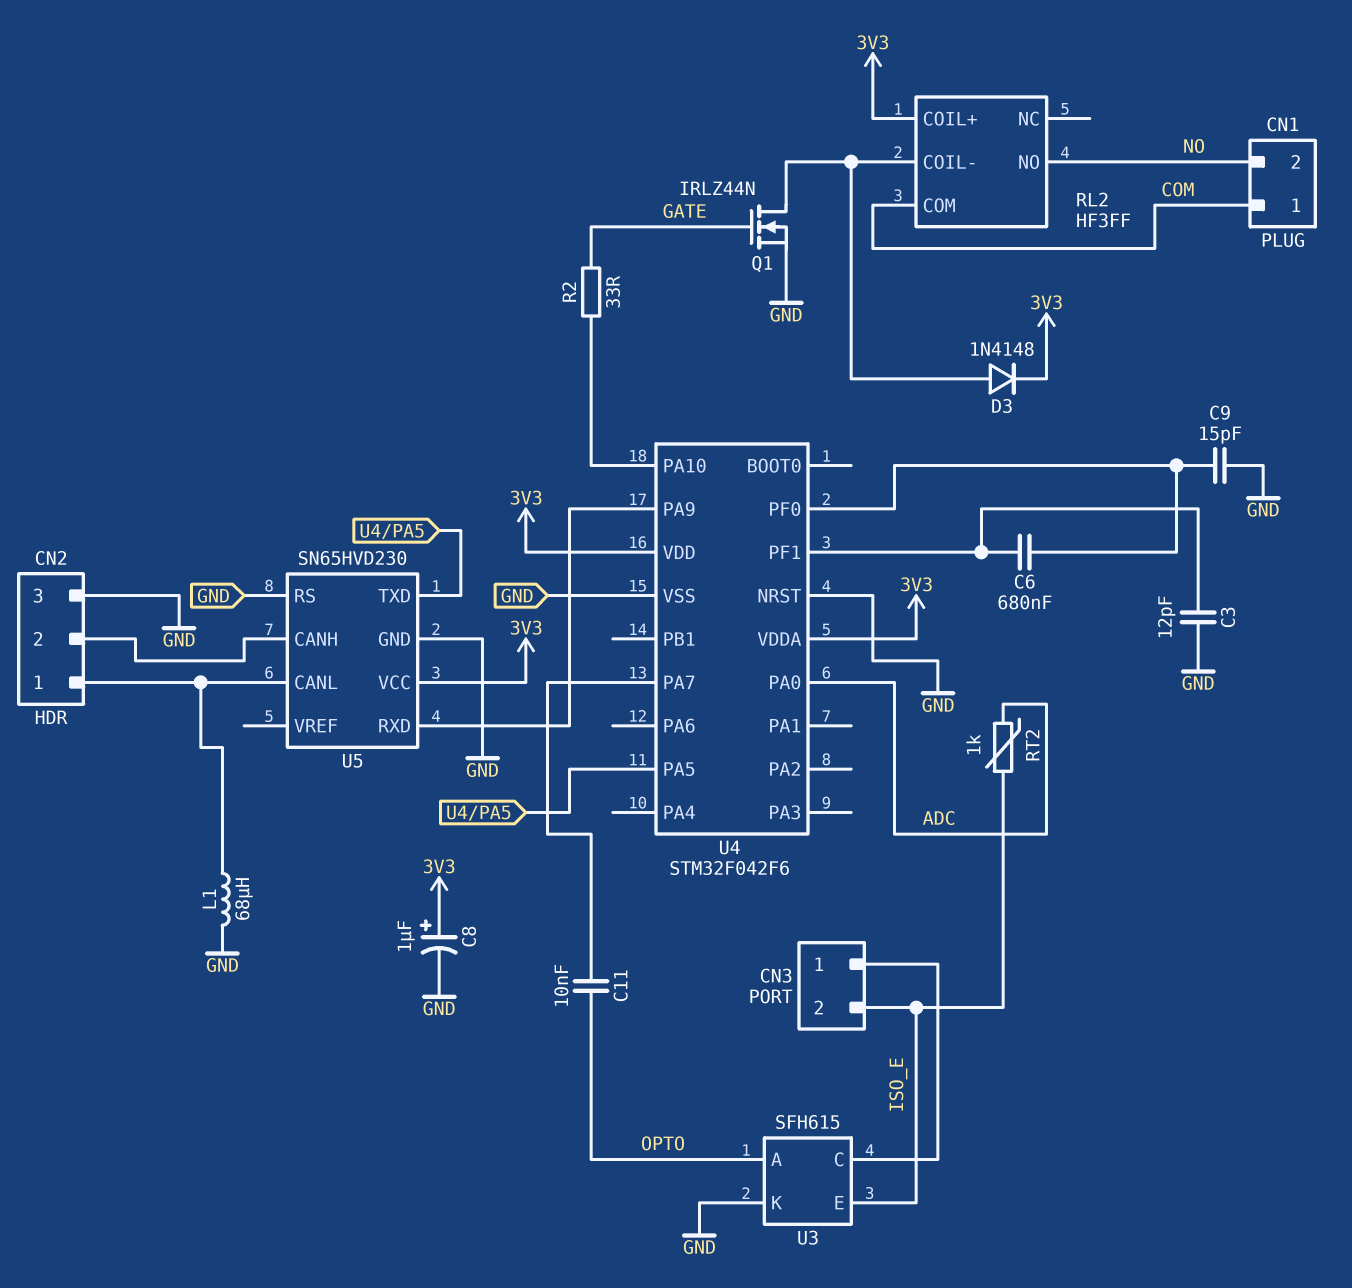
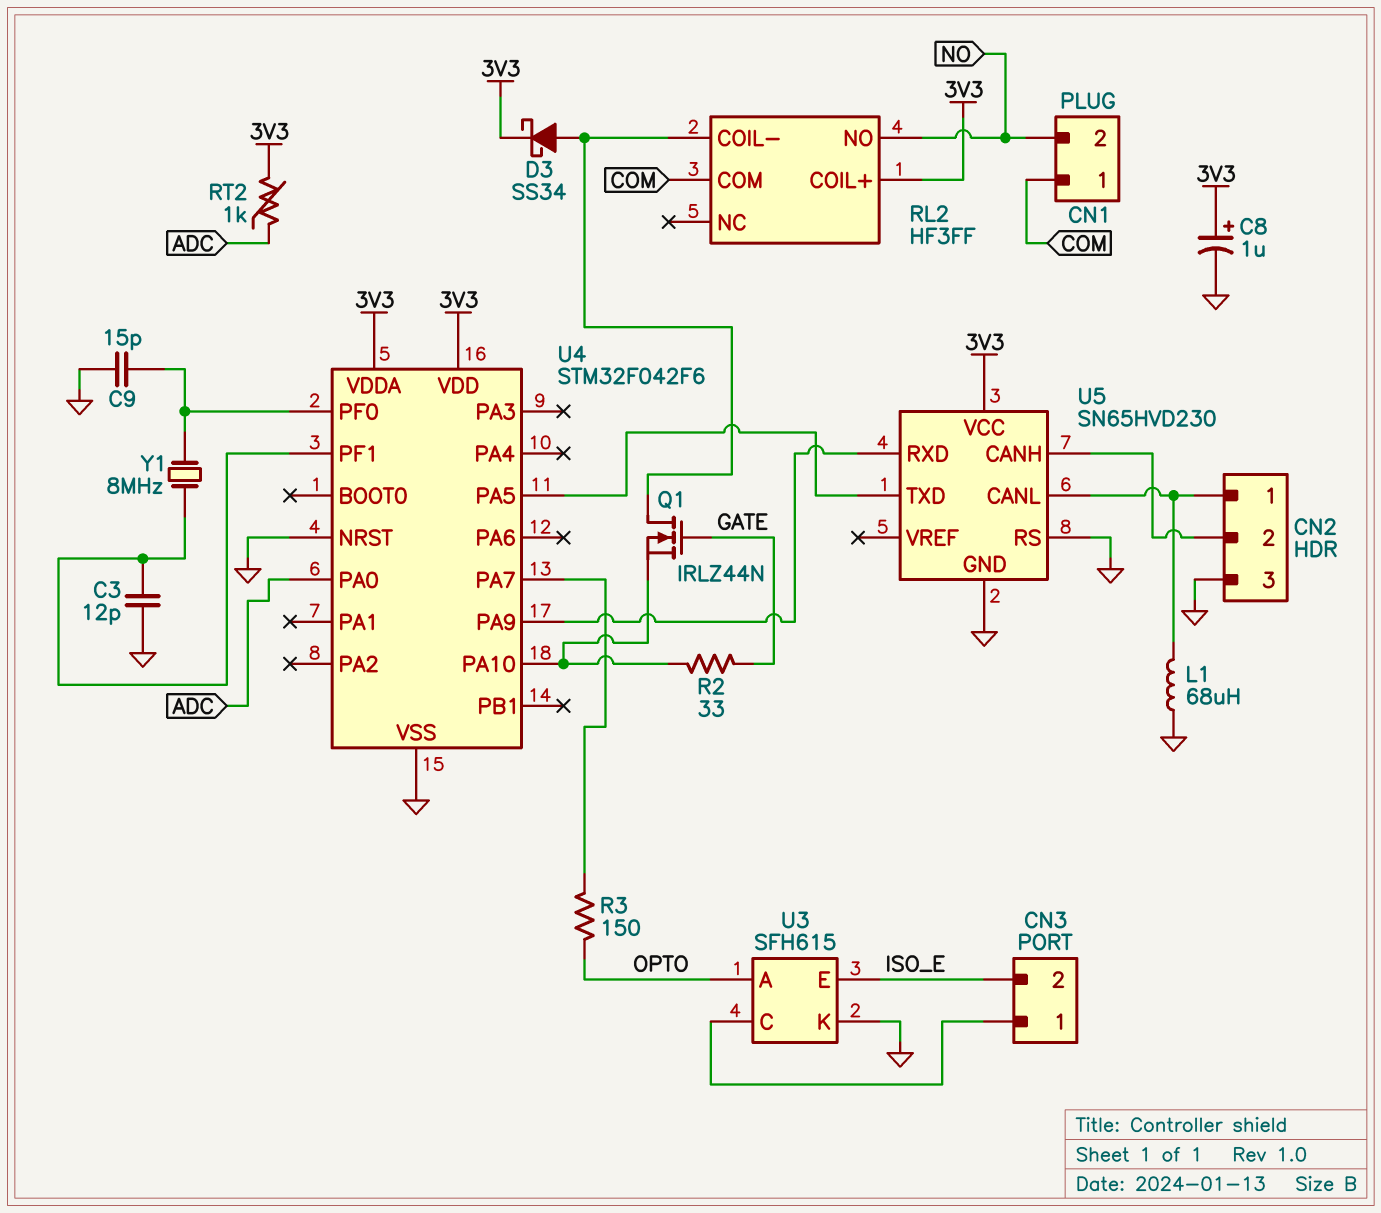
C6: 680nF (U4/PF0, U4/PF1) -> none
C11: 10nF (OPTO, U4/PA7) -> none
D3: diode 1N4148 (A RL2/COIL-, K 3V3) -> schottky SS34 (A RL2/COIL-, K 3V3)
Q1: NMOS IRLZ44N (G GATE, D RL2/COIL-, S GND) -> NMOS IRLZ44N (G GATE, D RL2/COIL-, S U4/PA10)
R3: none -> 150 (OPTO, U4/PA7)
RT2: 1k (ADC, ISO_E) -> 1k (3V3, ADC)
Y1: none -> 8MHz (U4/PF0, U4/PF1)

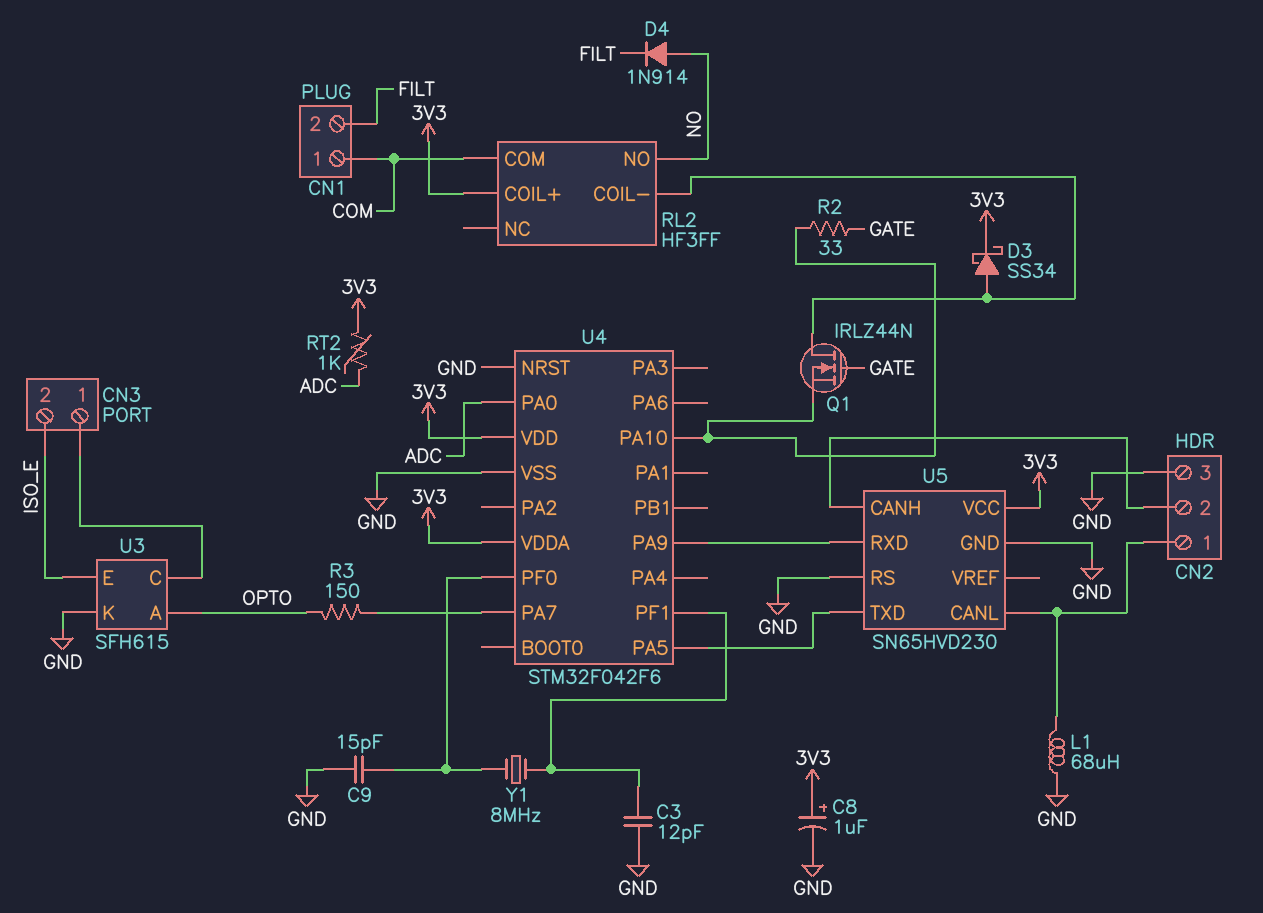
CN1 pin 2: NO -> FILT
D4: none -> diode 1N914 (A NO, K FILT)

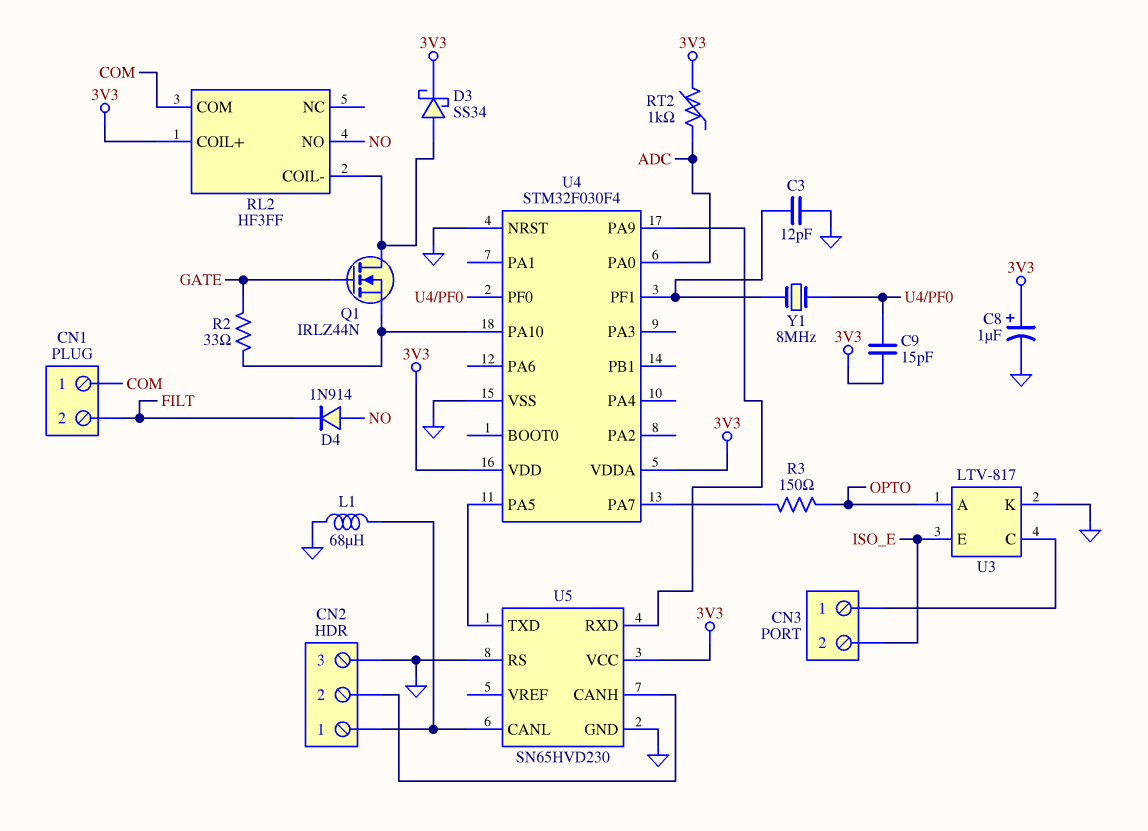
C9: 15pF (GND, U4/PF0) -> 15pF (3V3, U4/PF0)
U3: SFH615 -> LTV-817
U4: STM32F042F6 -> STM32F030F4

